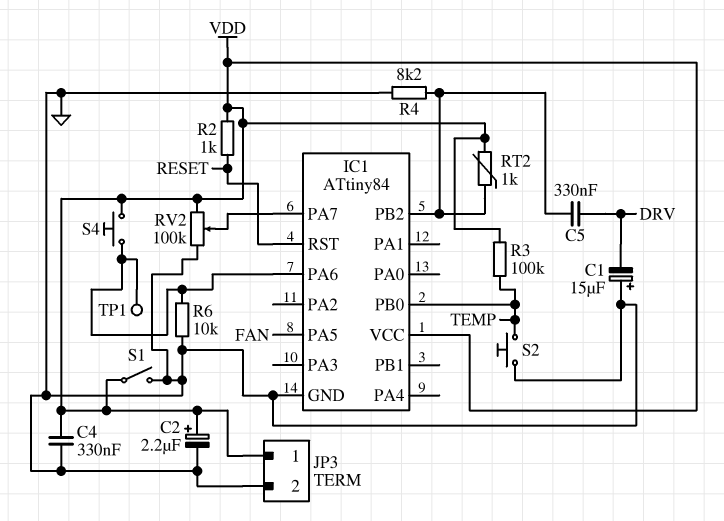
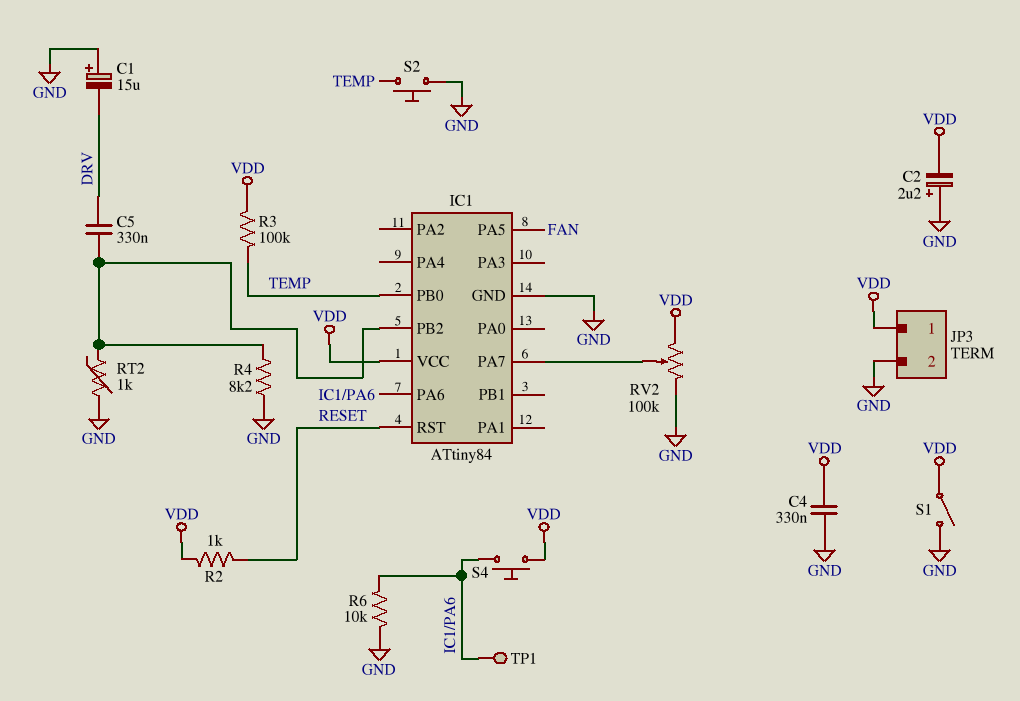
C2: 2.2uF (plus VDD, minus GND) -> 2.2uF (plus GND, minus VDD)
RT2: 1k (IC1/PB2, VDD) -> 1k (GND, IC1/PB2)

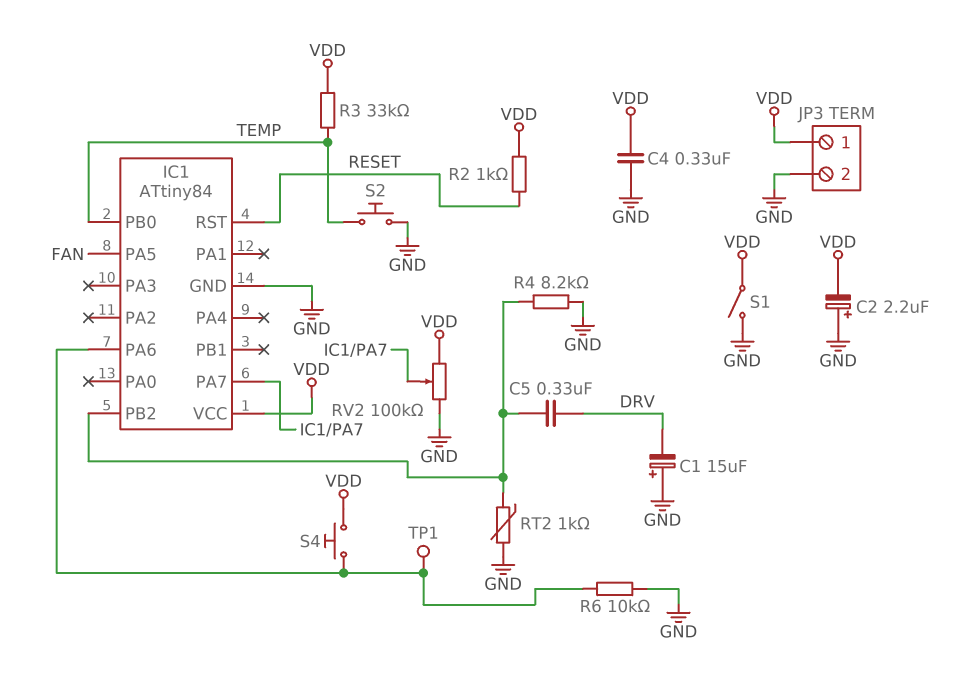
R3: 100k (TEMP, VDD) -> 33k (TEMP, VDD)

